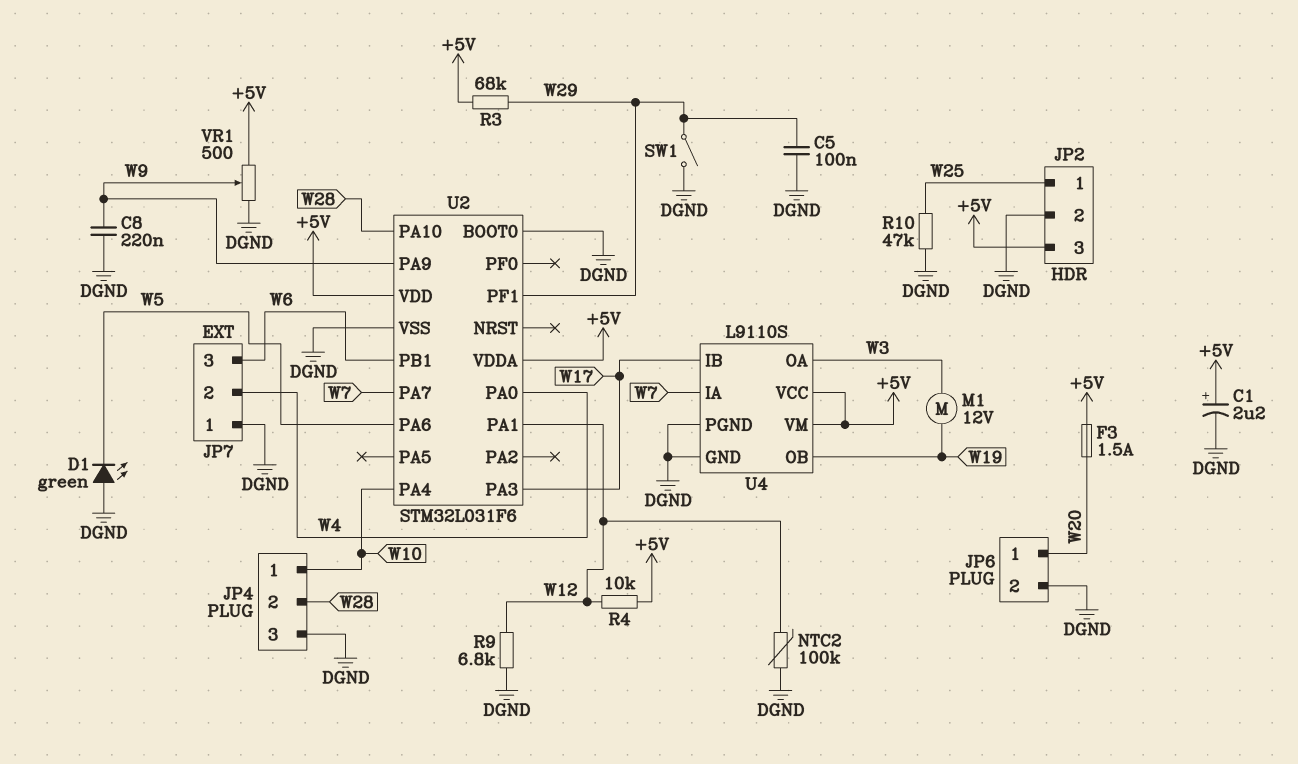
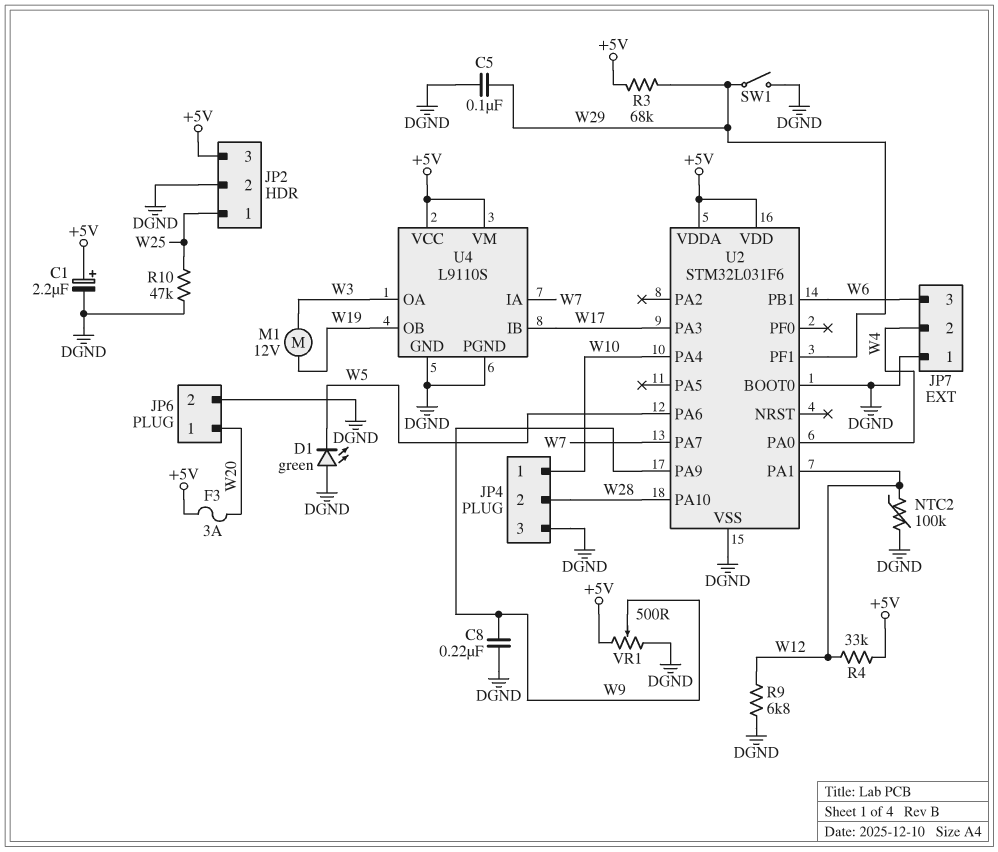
F3: 1.5A (+5V, W20) -> 3A (+5V, W20)
R4: 10k (+5V, W12) -> 33k (+5V, W12)

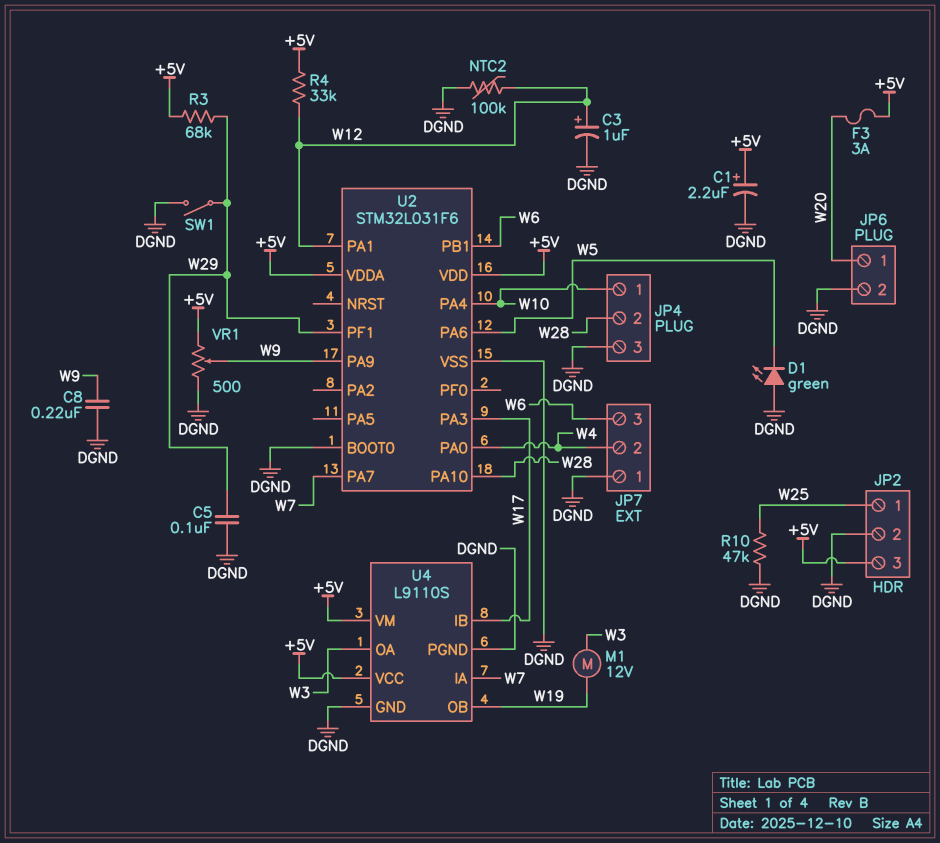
C3: none -> 1uF (plus W12, minus DGND)
R9: 6.8k (DGND, W12) -> none

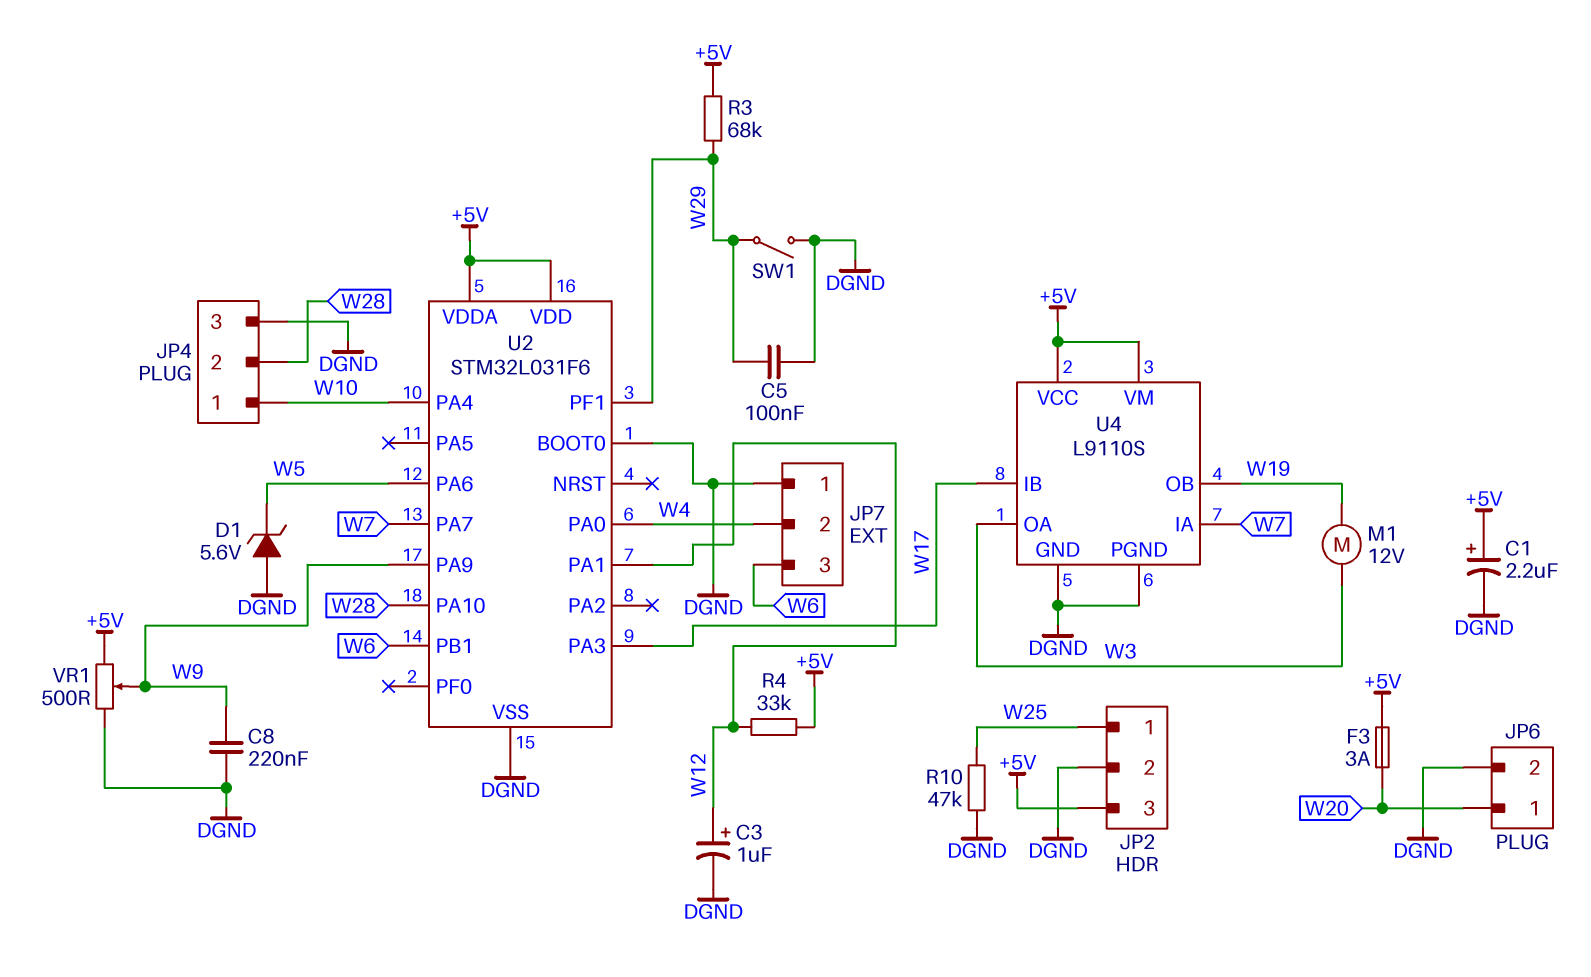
D1: LED green (A DGND, K W5) -> zener 5.6V (A DGND, K W5)
NTC2: 100k (DGND, W12) -> none

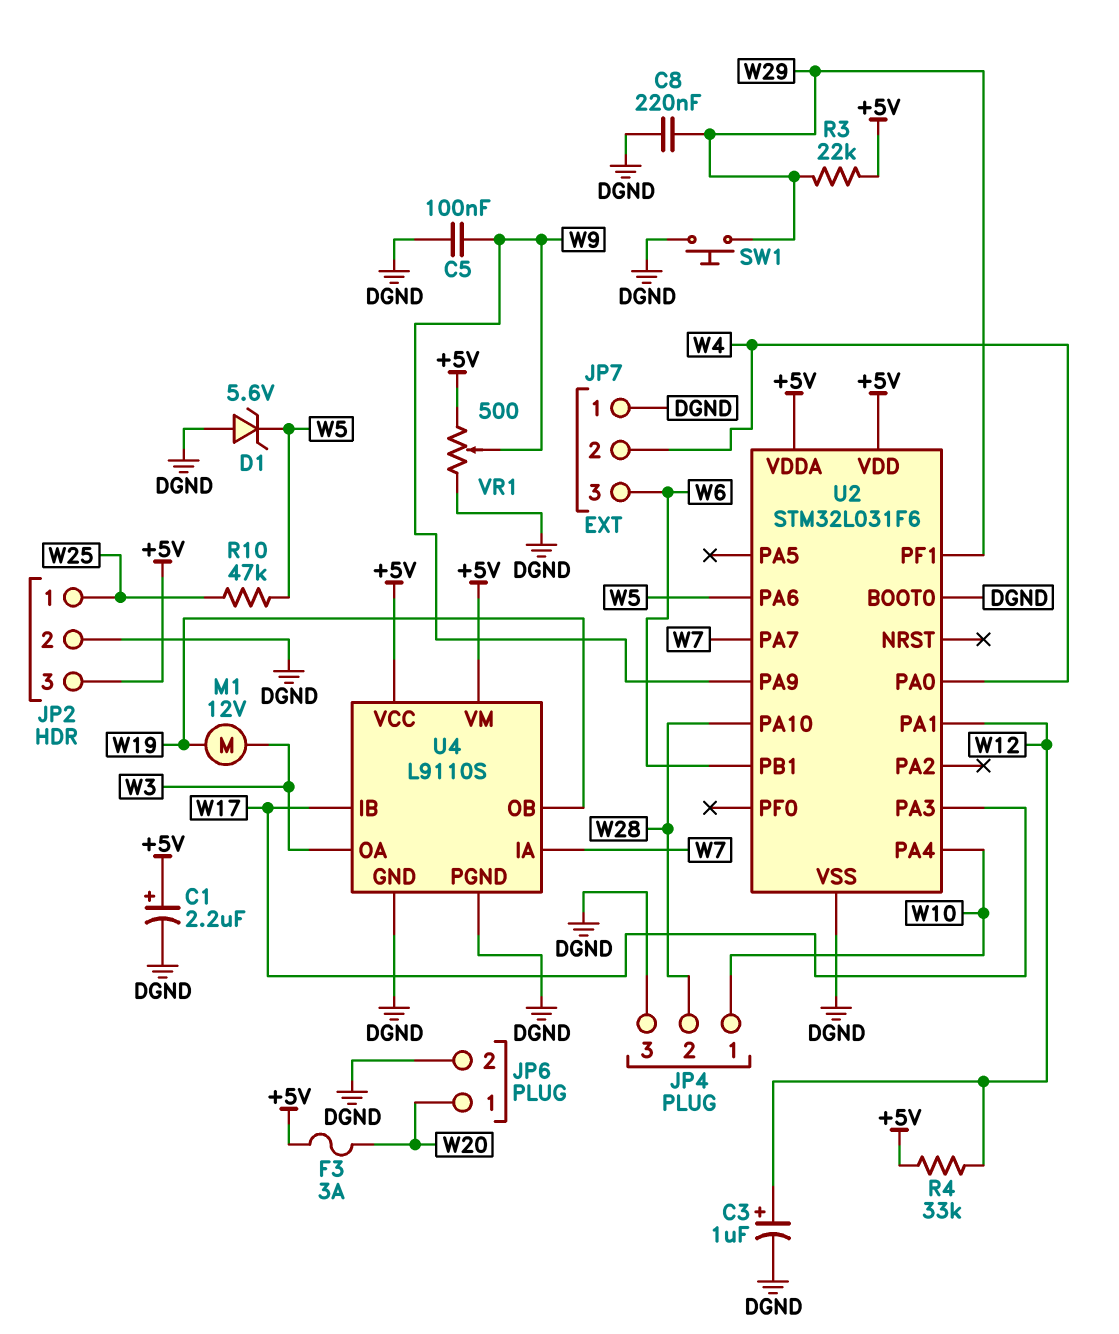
C5: 100nF (DGND, W29) -> 100nF (DGND, W9)
C8: 220nF (DGND, W9) -> 220nF (DGND, W29)
R3: 68k (+5V, W29) -> 22k (+5V, W29)
R10: 47k (DGND, W25) -> 47k (W5, W25)
SW1: switch (DGND, W29) -> button (DGND, W29)

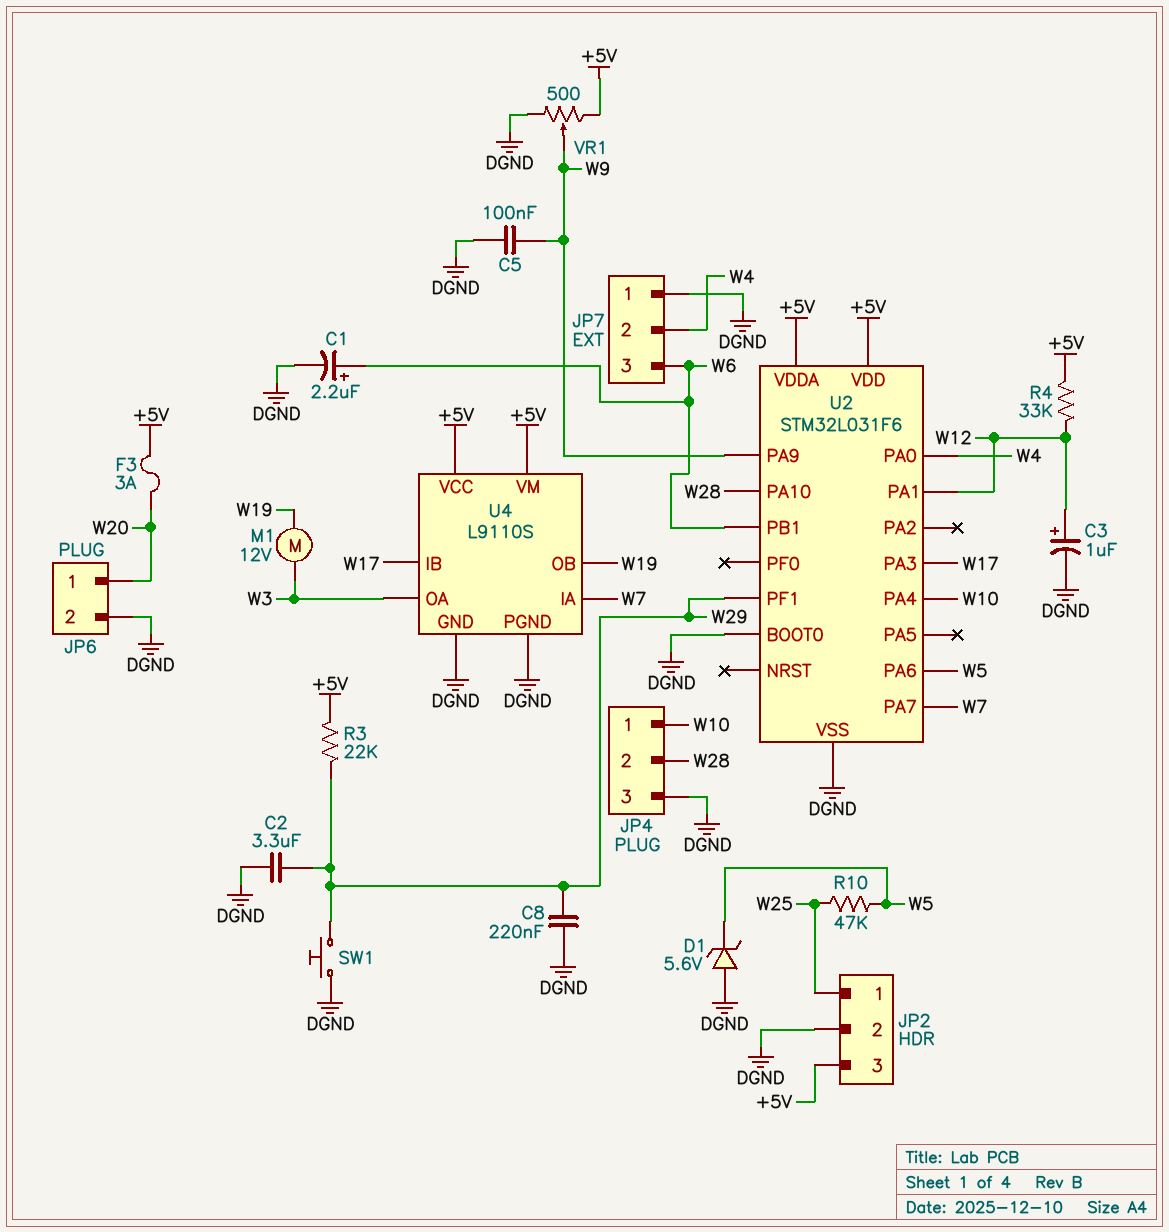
C1: 2.2uF (plus +5V, minus DGND) -> 2.2uF (plus W6, minus DGND)
C2: none -> 3.3uF (DGND, W29)

